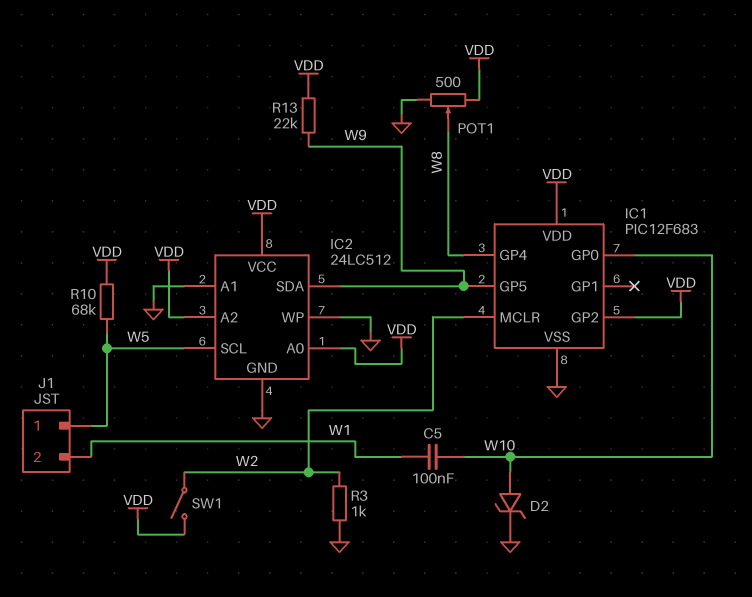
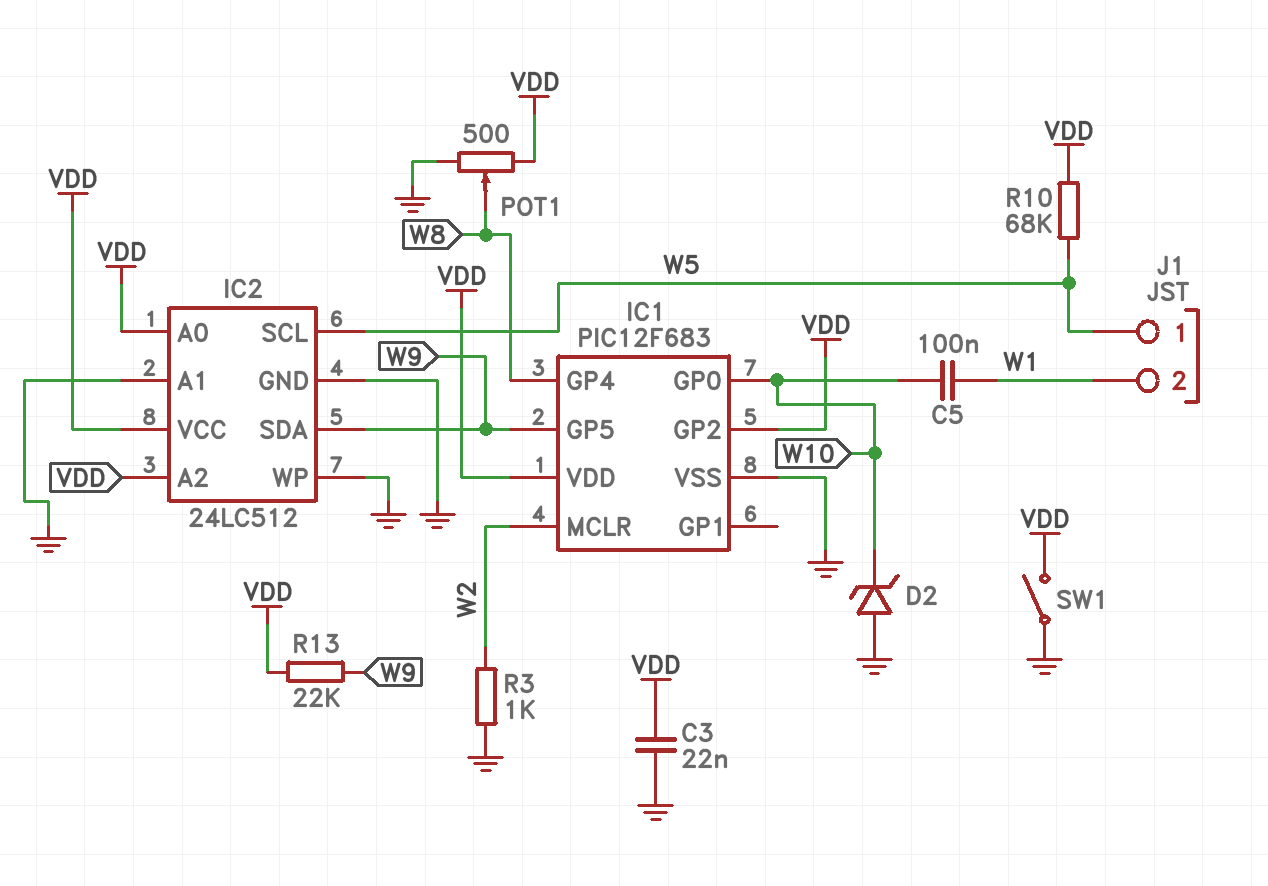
C3: none -> 22nF (GND, VDD)
D2: zener (A W10, K GND) -> zener (A GND, K W10)
SW1: switch (VDD, W2) -> switch (GND, VDD)

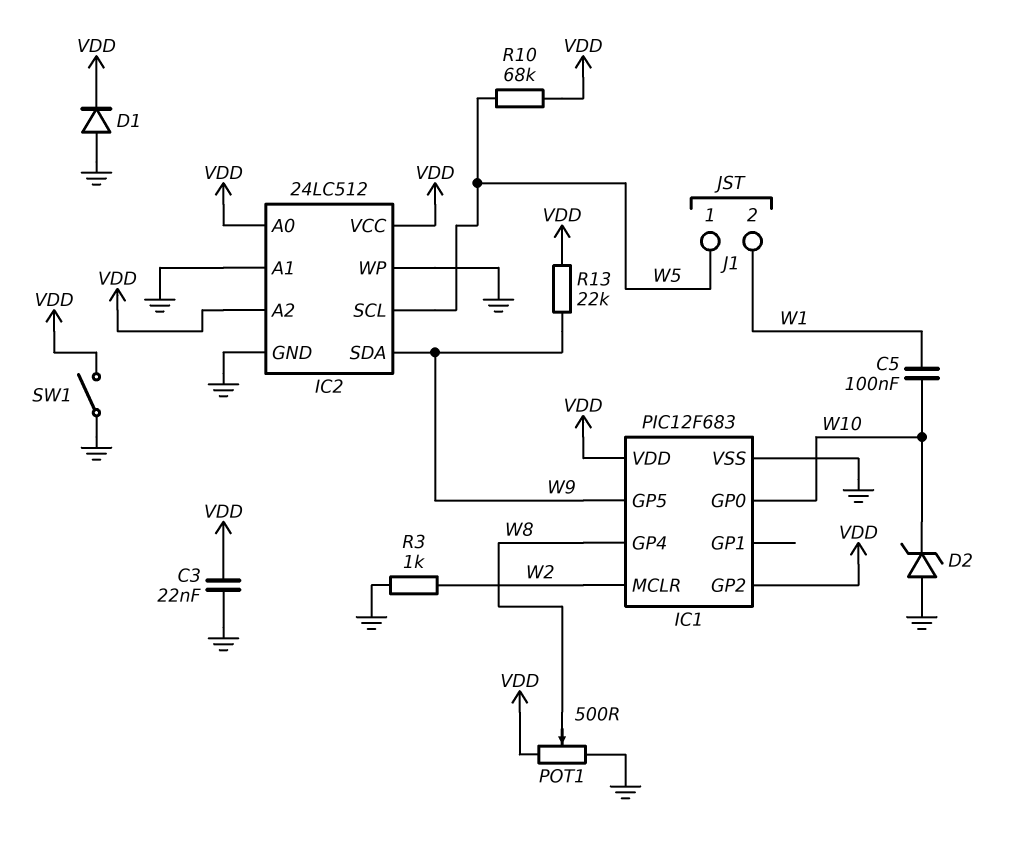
D1: none -> diode (A GND, K VDD)

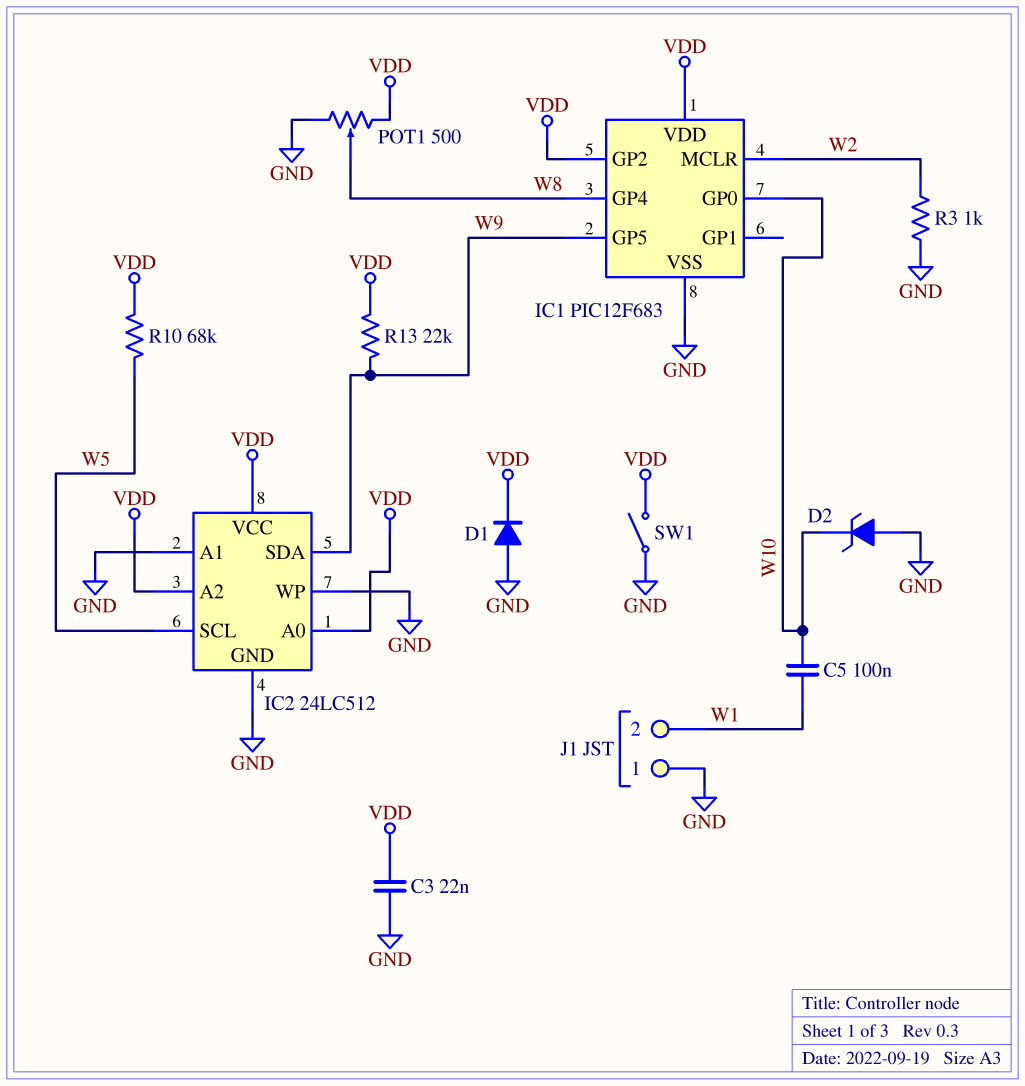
J1 pin 1: W5 -> GND

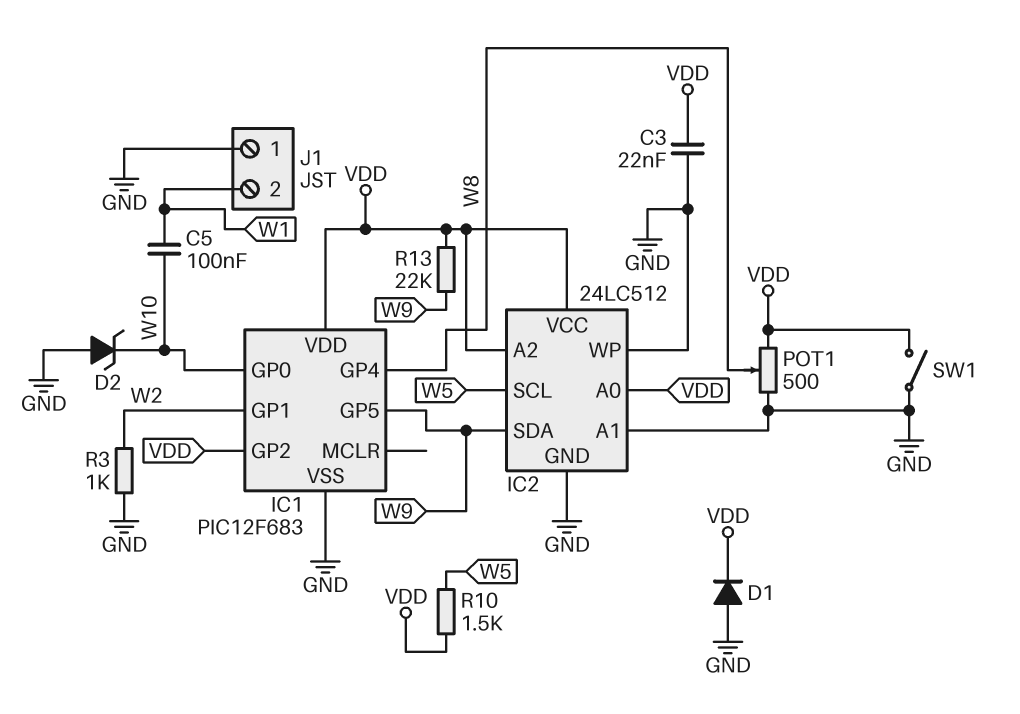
IC1 pin GP1: none -> W2
IC1 pin MCLR: W2 -> none
R10: 68k (VDD, W5) -> 1.5k (VDD, W5)

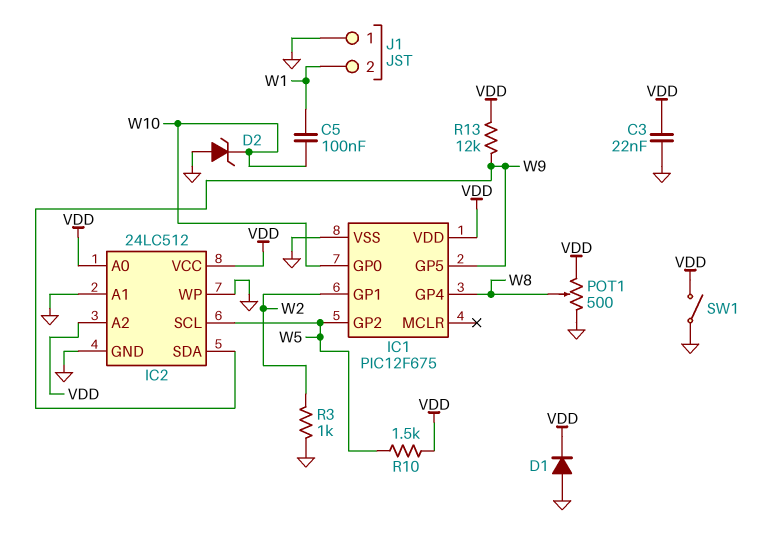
IC1: PIC12F683 -> PIC12F675
IC1 pin GP2: VDD -> W5
R13: 22k (VDD, W9) -> 12k (VDD, W9)

